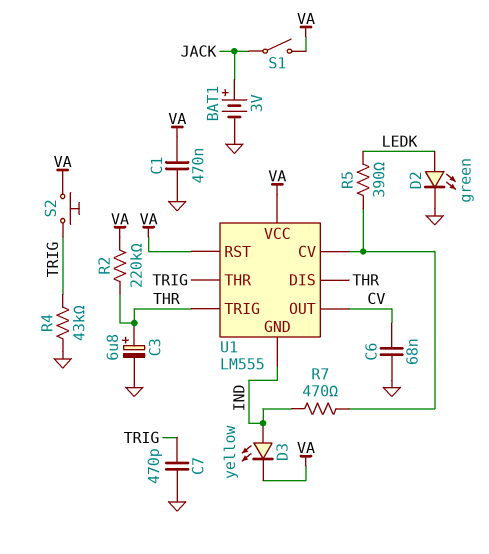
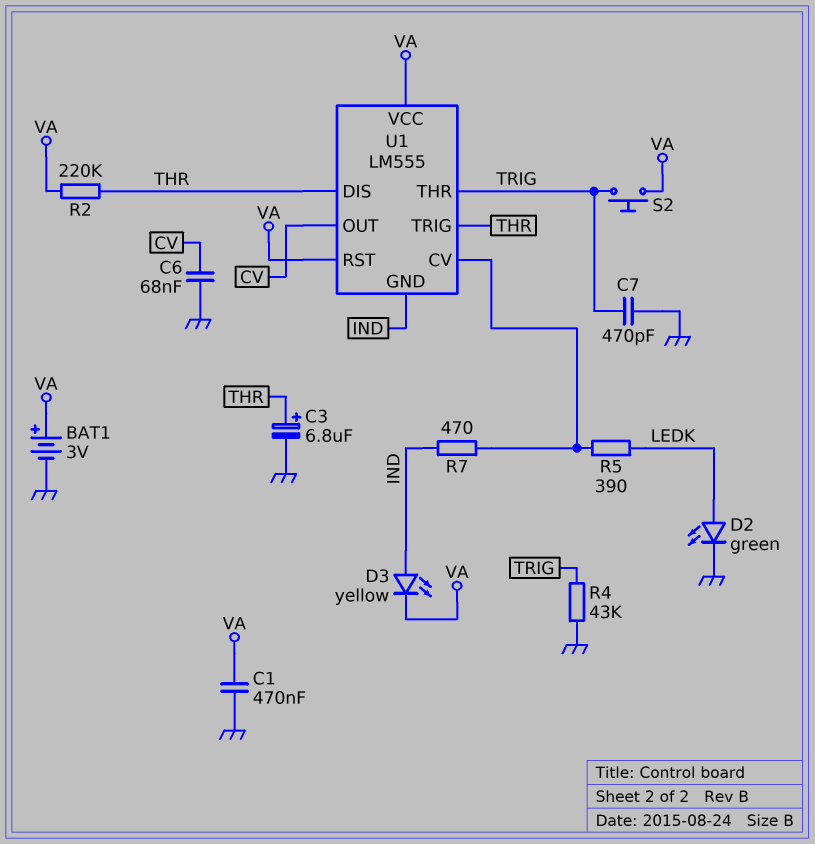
BAT1: 3V (plus JACK, minus GND) -> 3V (plus VA, minus GND)
S1: switch (JACK, VA) -> none

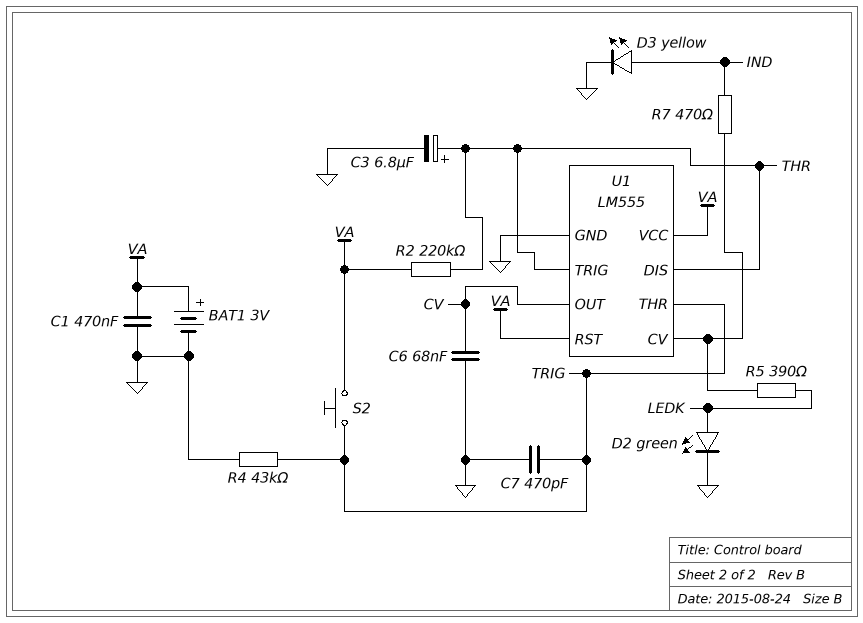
D3: LED yellow (A IND, K VA) -> LED yellow (A IND, K GND)
U1 pin GND: IND -> GND

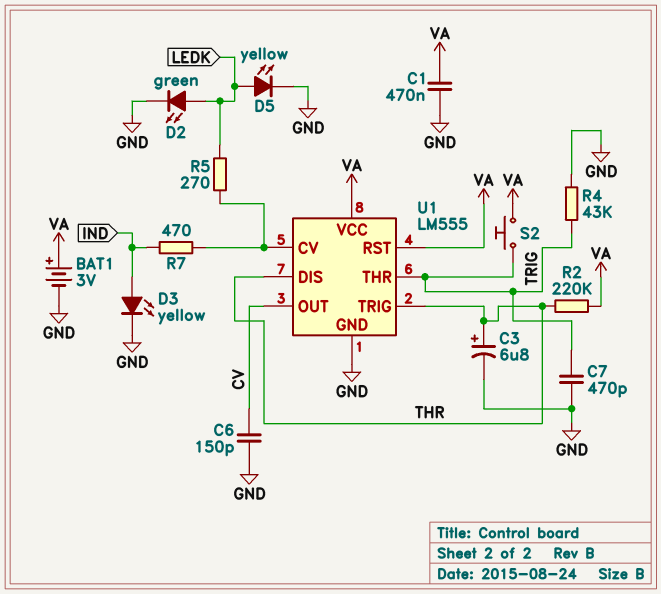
C6: 68nF (CV, GND) -> 150pF (CV, GND)
D5: none -> LED yellow (A LEDK, K GND)
R5: 390 (LEDK, U1/CV) -> 270 (LEDK, U1/CV)

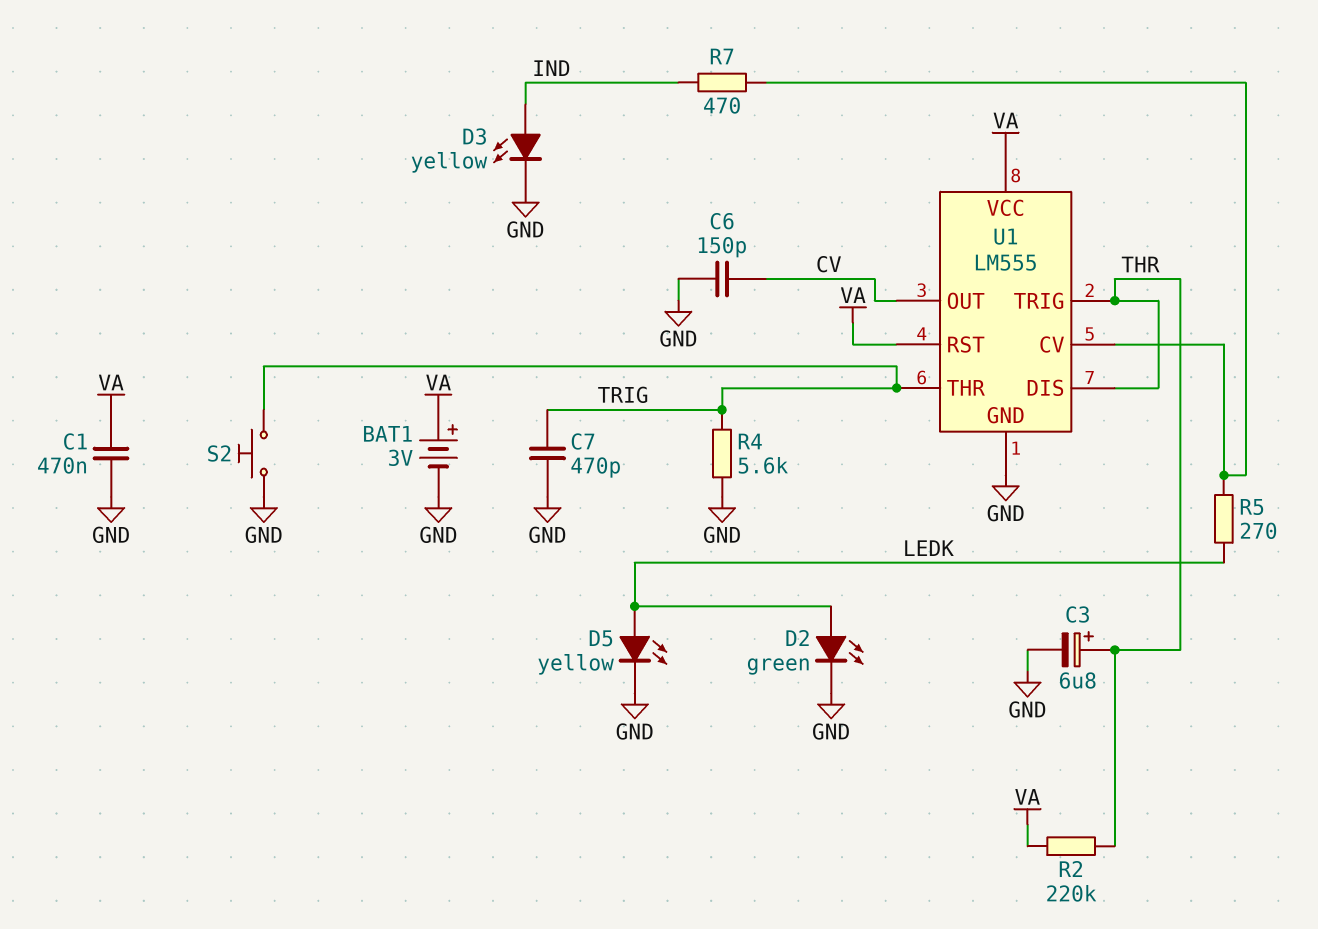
R4: 43k (GND, TRIG) -> 5.6k (GND, TRIG)
S2: button (TRIG, VA) -> button (GND, TRIG)

